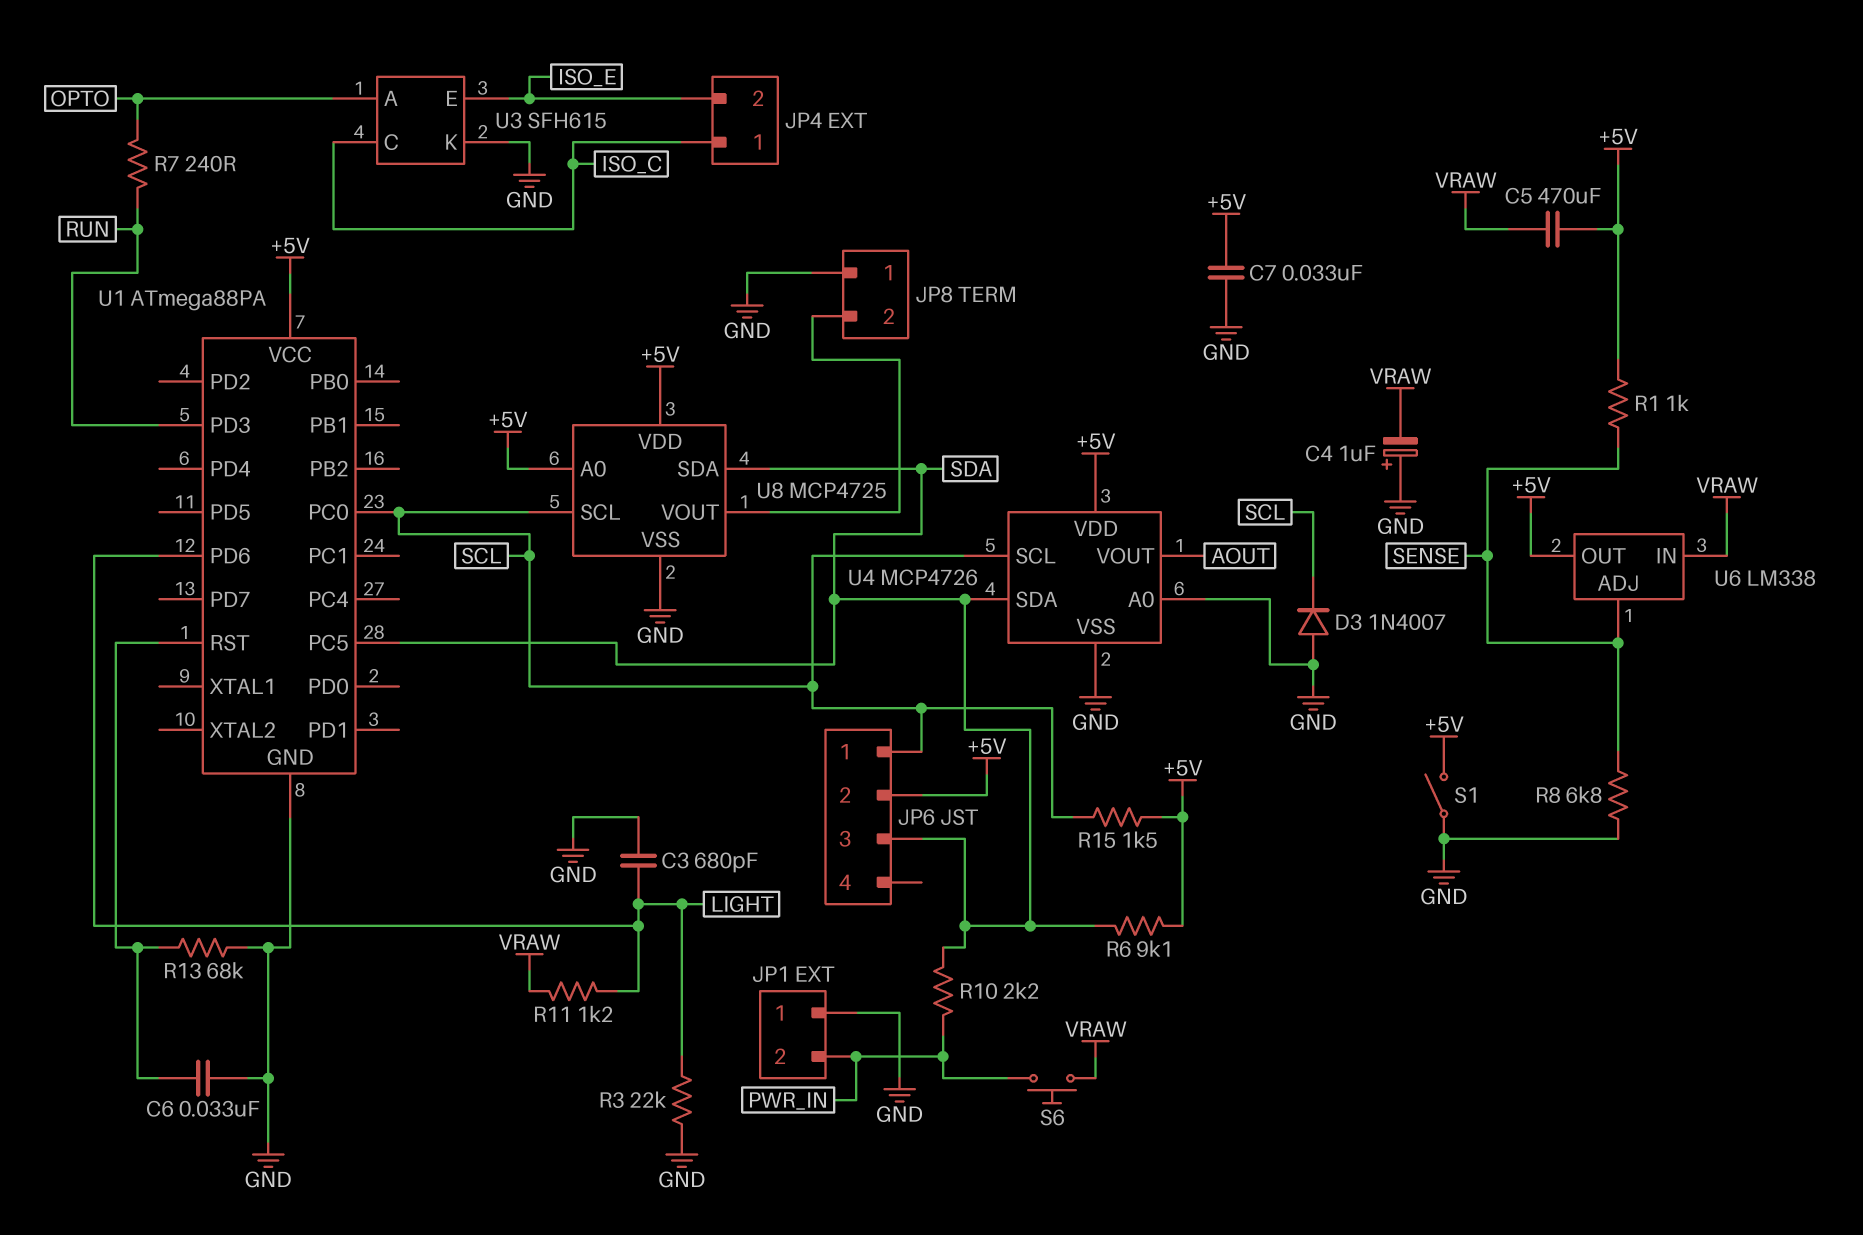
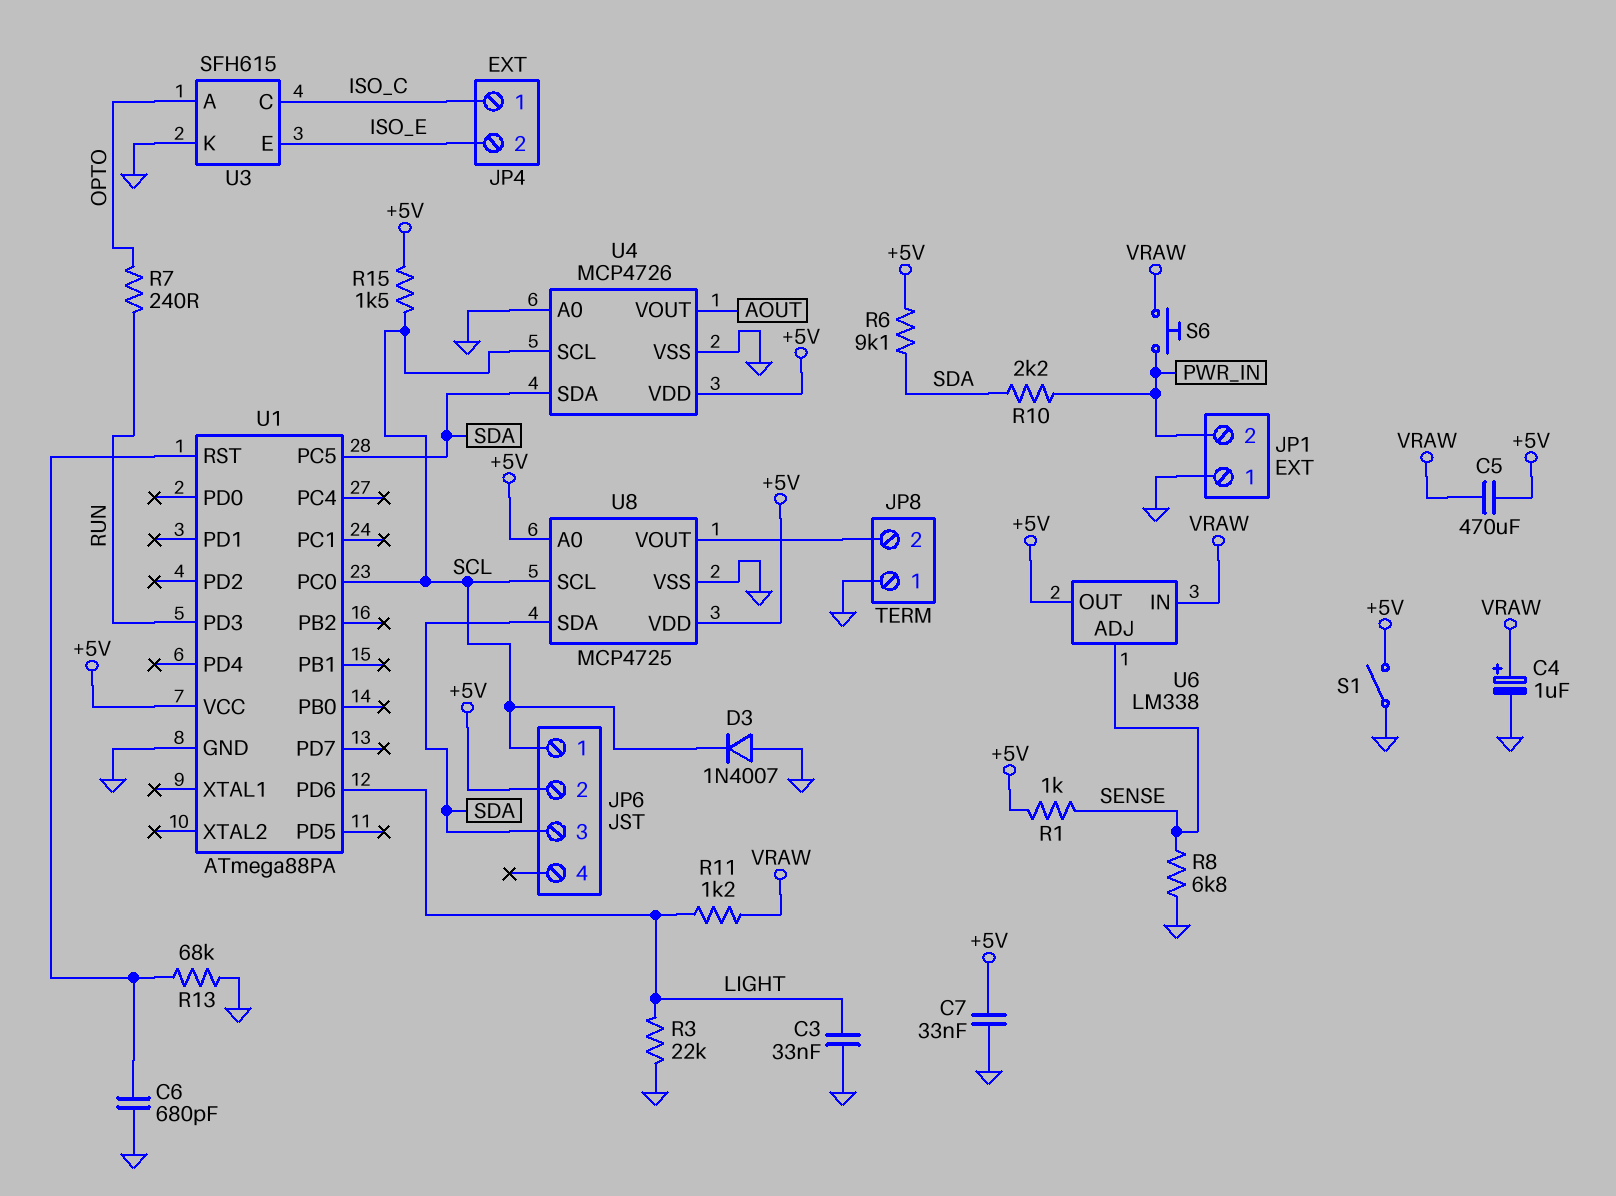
C3: 680pF (GND, LIGHT) -> 33nF (GND, LIGHT)
C4: 1uF (plus GND, minus VRAW) -> 1uF (plus VRAW, minus GND)
C6: 33nF (GND, U1/RST) -> 680pF (GND, U1/RST)

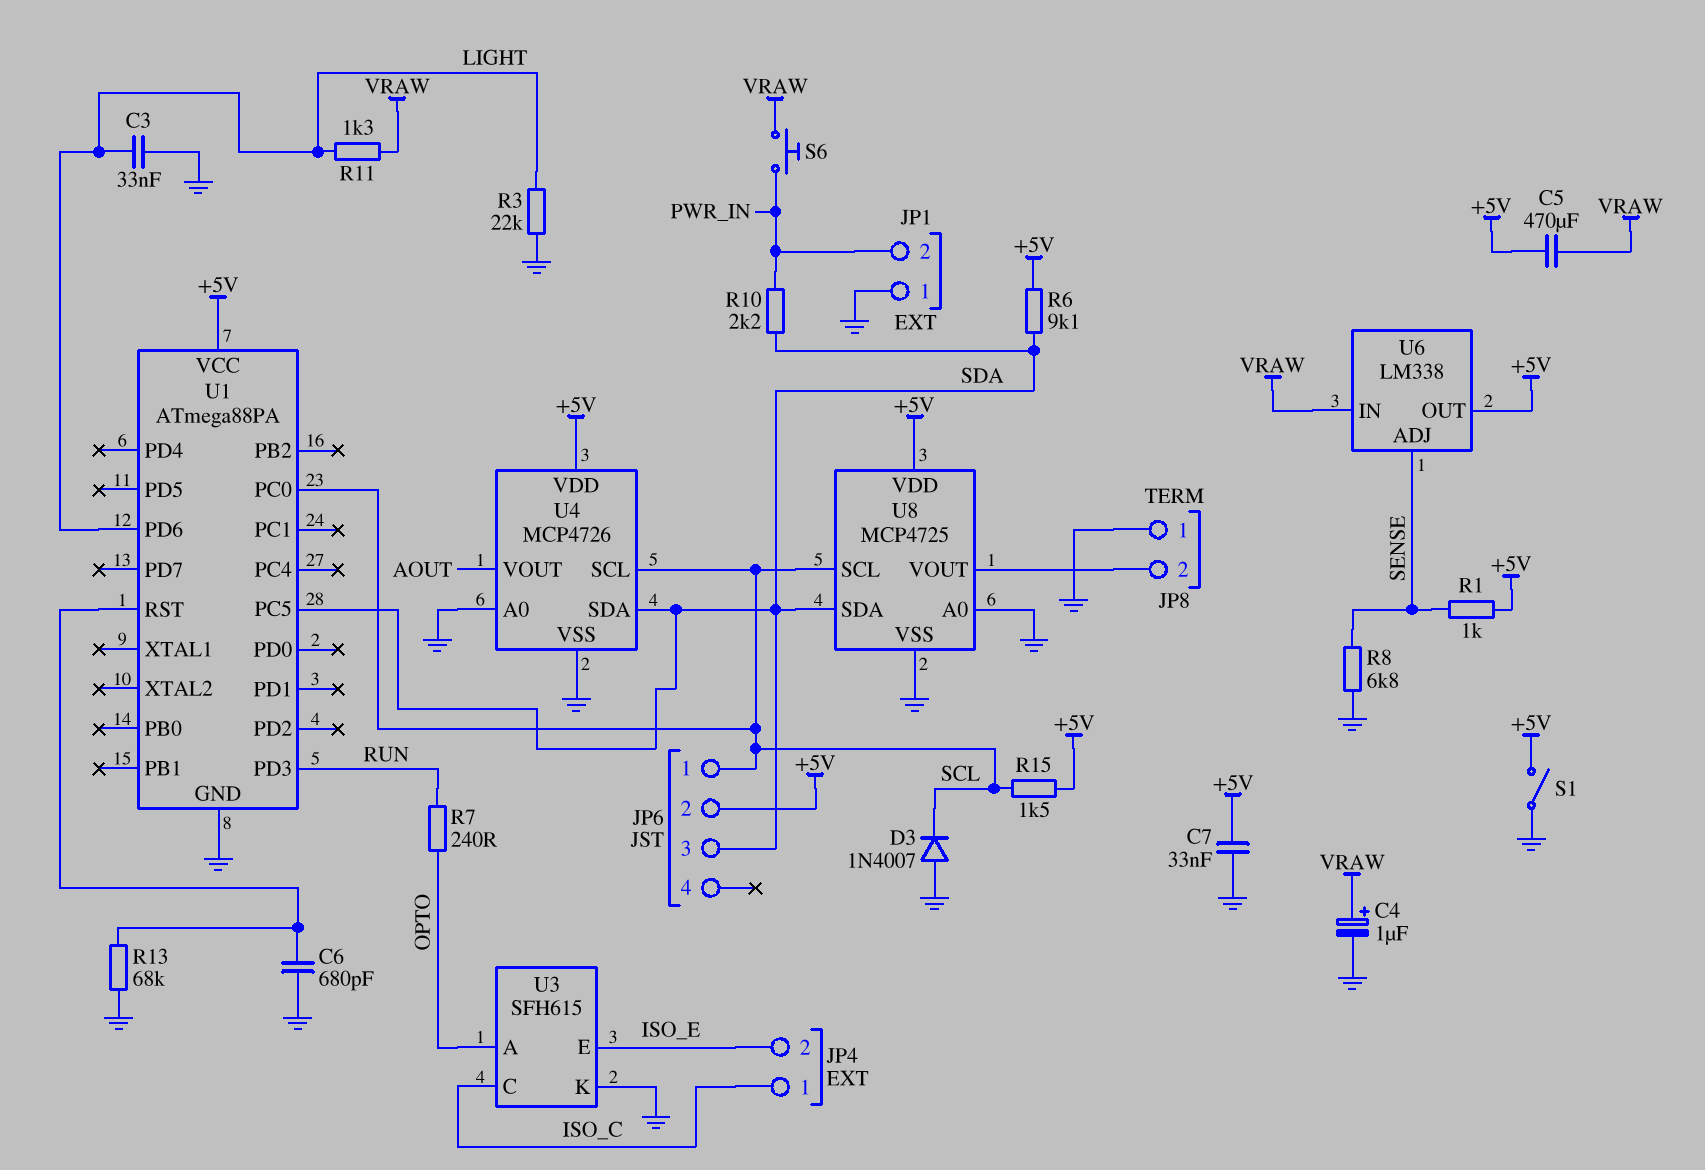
R11: 1.2k (LIGHT, VRAW) -> 1.3k (LIGHT, VRAW)
U8 pin A0: +5V -> GND

